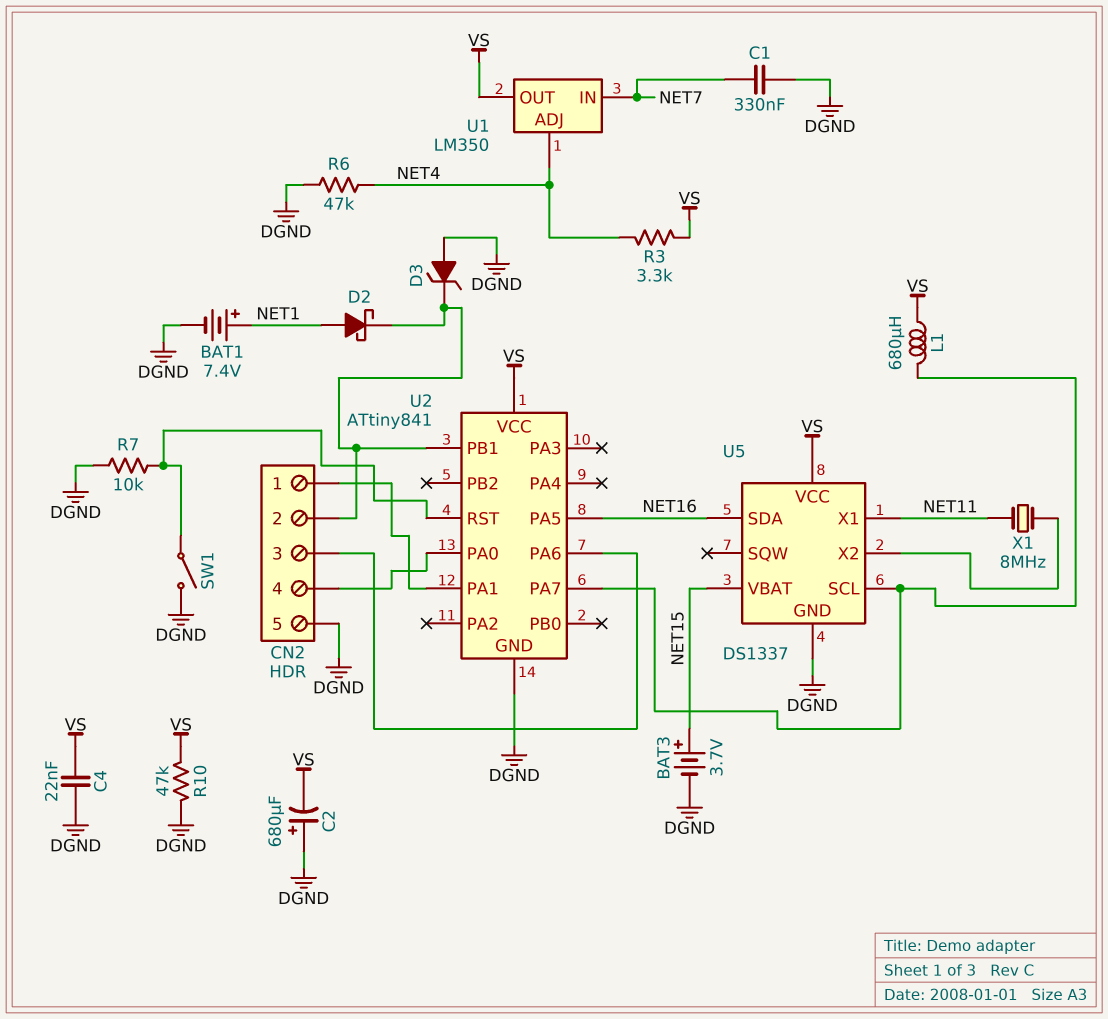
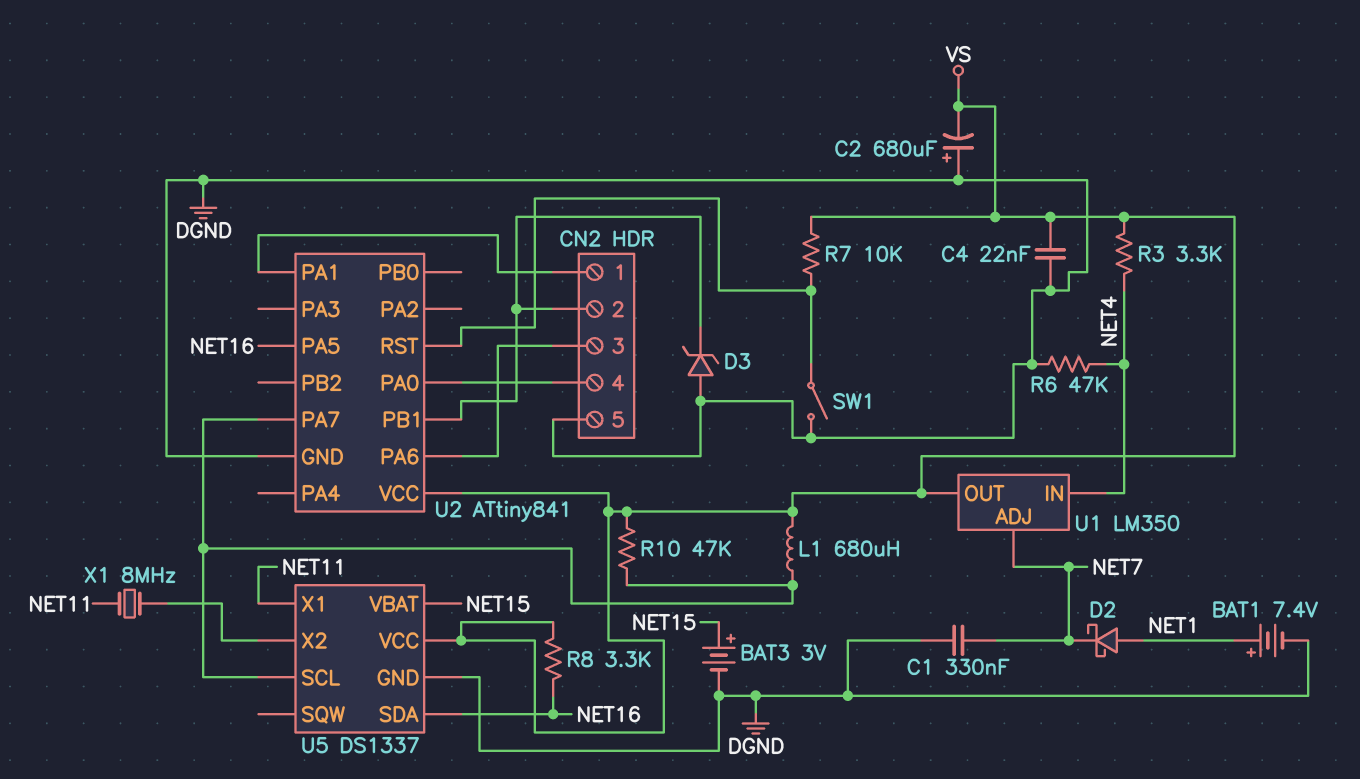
BAT3: 3.7V (plus NET15, minus DGND) -> 3V (plus NET15, minus DGND)
D2: schottky (A NET1, K CN2/2) -> schottky (A NET1, K NET7)
R7: 10k (DGND, U2/RST) -> 10k (U2/RST, VS)
R8: none -> 3.3k (NET16, VS)
R10: 47k (DGND, VS) -> 47k (U2/PA7, VS)
U1 pin ADJ: NET4 -> NET7
U1 pin IN: NET7 -> NET4

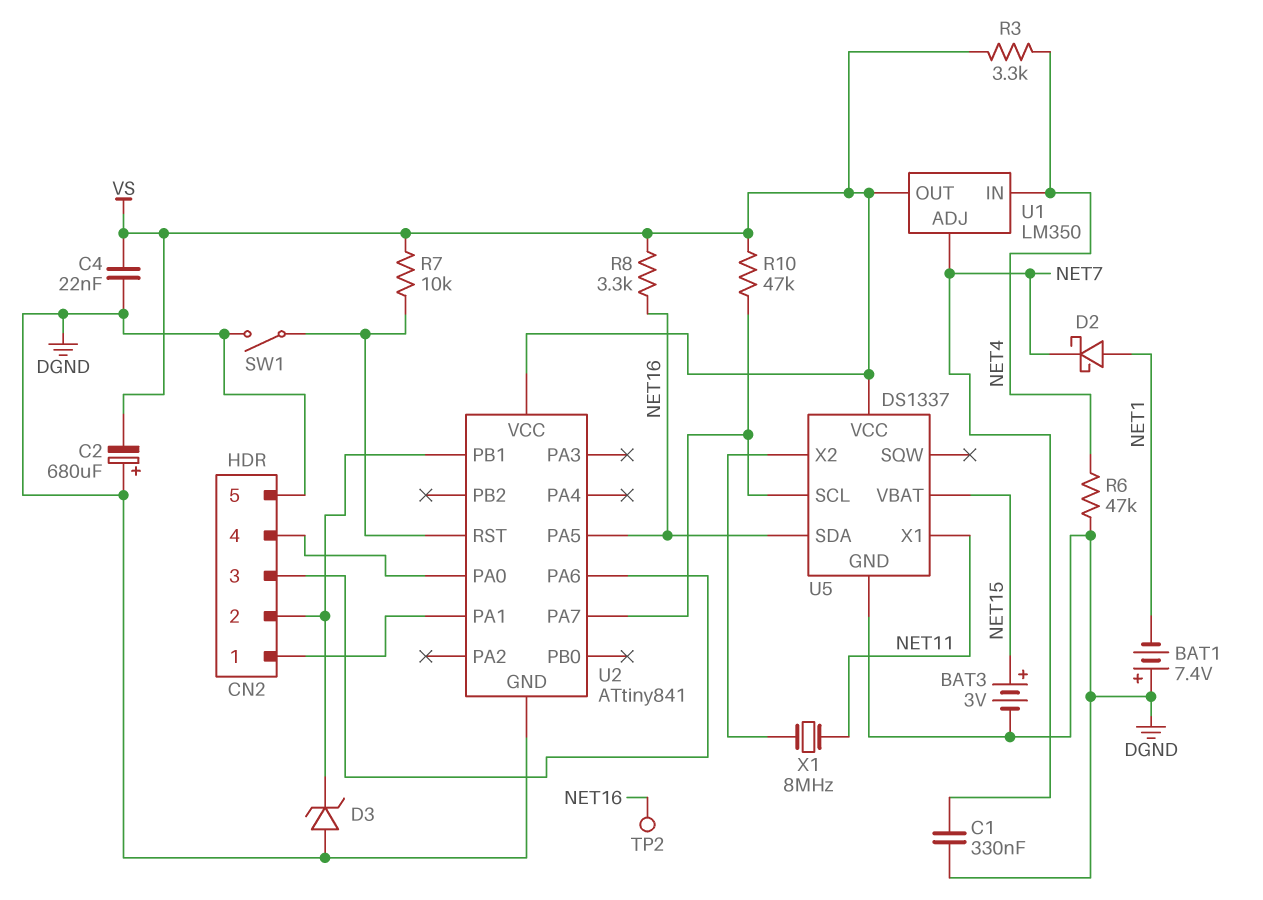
BAT1: 7.4V (plus NET1, minus DGND) -> 7.4V (plus DGND, minus NET1)
L1: 680uH (U2/PA7, VS) -> none
TP2: none -> test point (NET16)

